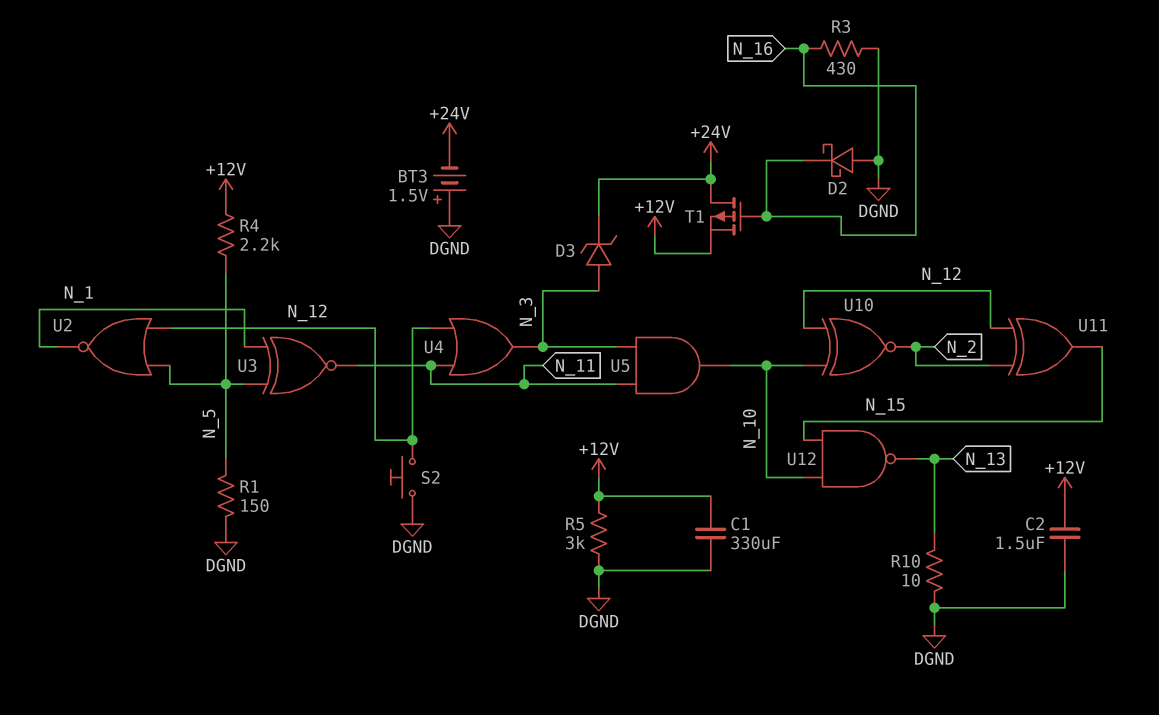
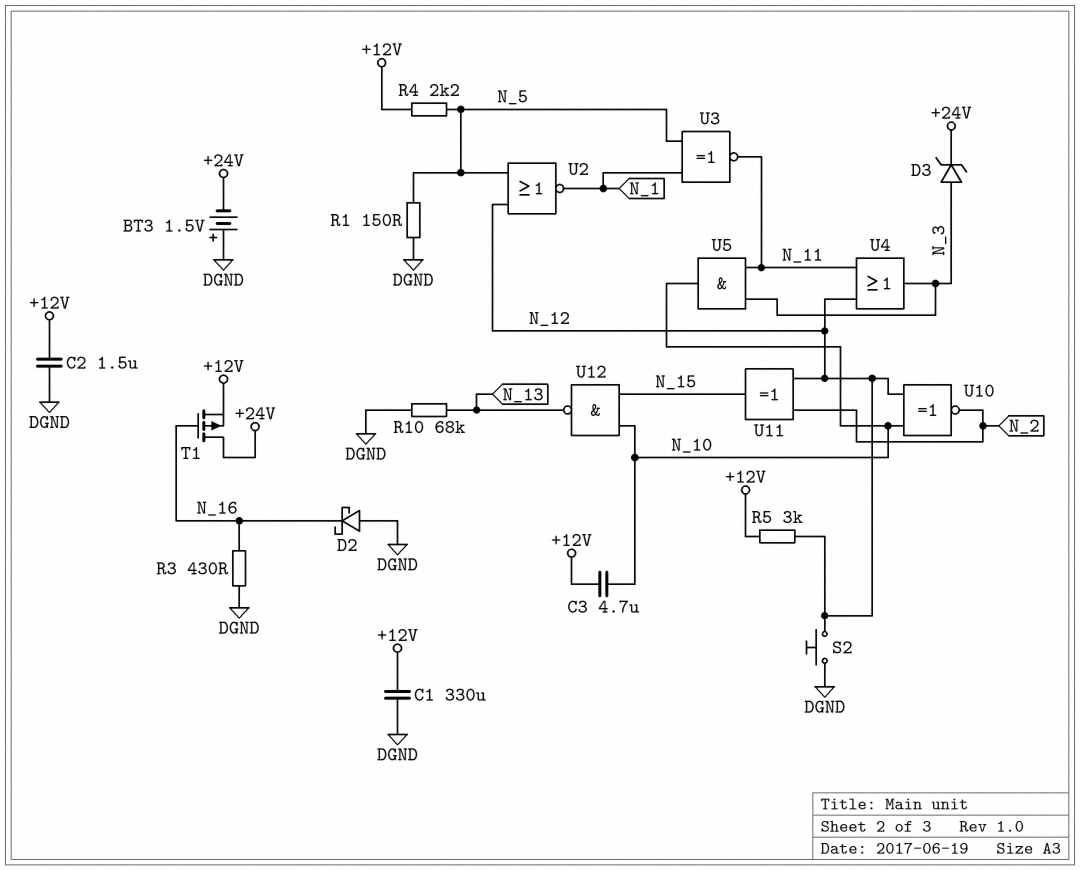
C3: none -> 4.7uF (+12V, N_10)
R5: 3k (+12V, DGND) -> 3k (+12V, N_12)
R10: 10 (DGND, N_13) -> 68k (DGND, N_13)

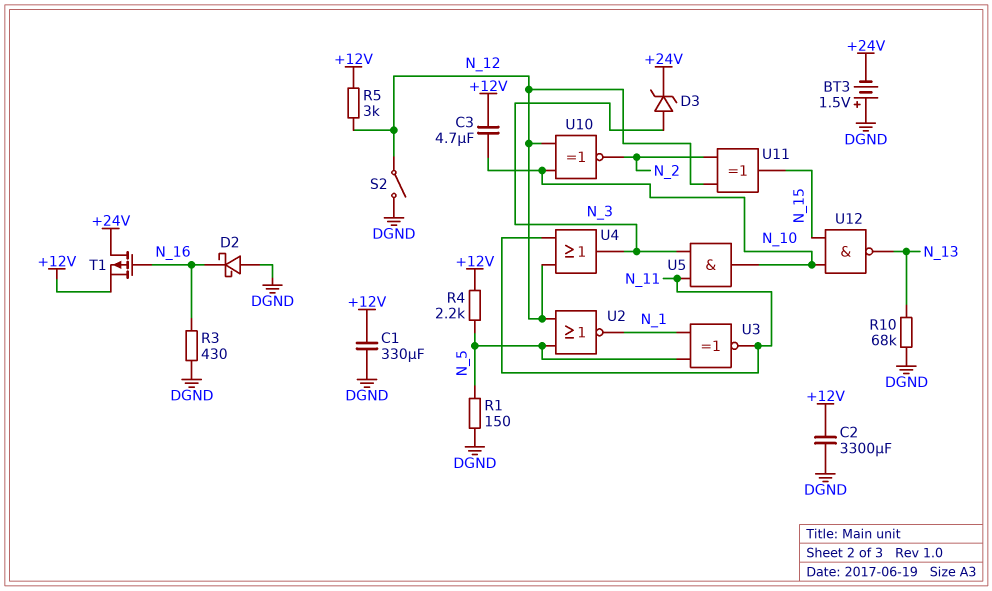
C2: 1.5uF (+12V, DGND) -> 3300uF (+12V, DGND)
S2: button (DGND, N_12) -> switch (DGND, N_12)

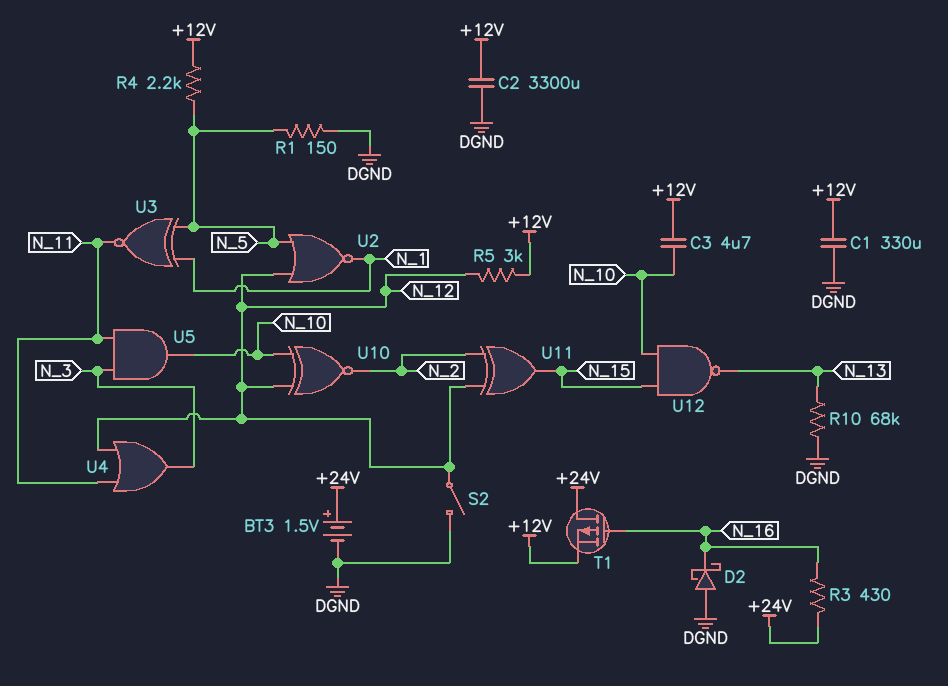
BT3: 1.5V (plus DGND, minus +24V) -> 1.5V (plus +24V, minus DGND)
D3: zener (A N_3, K +24V) -> none
R3: 430 (DGND, N_16) -> 430 (+24V, N_16)

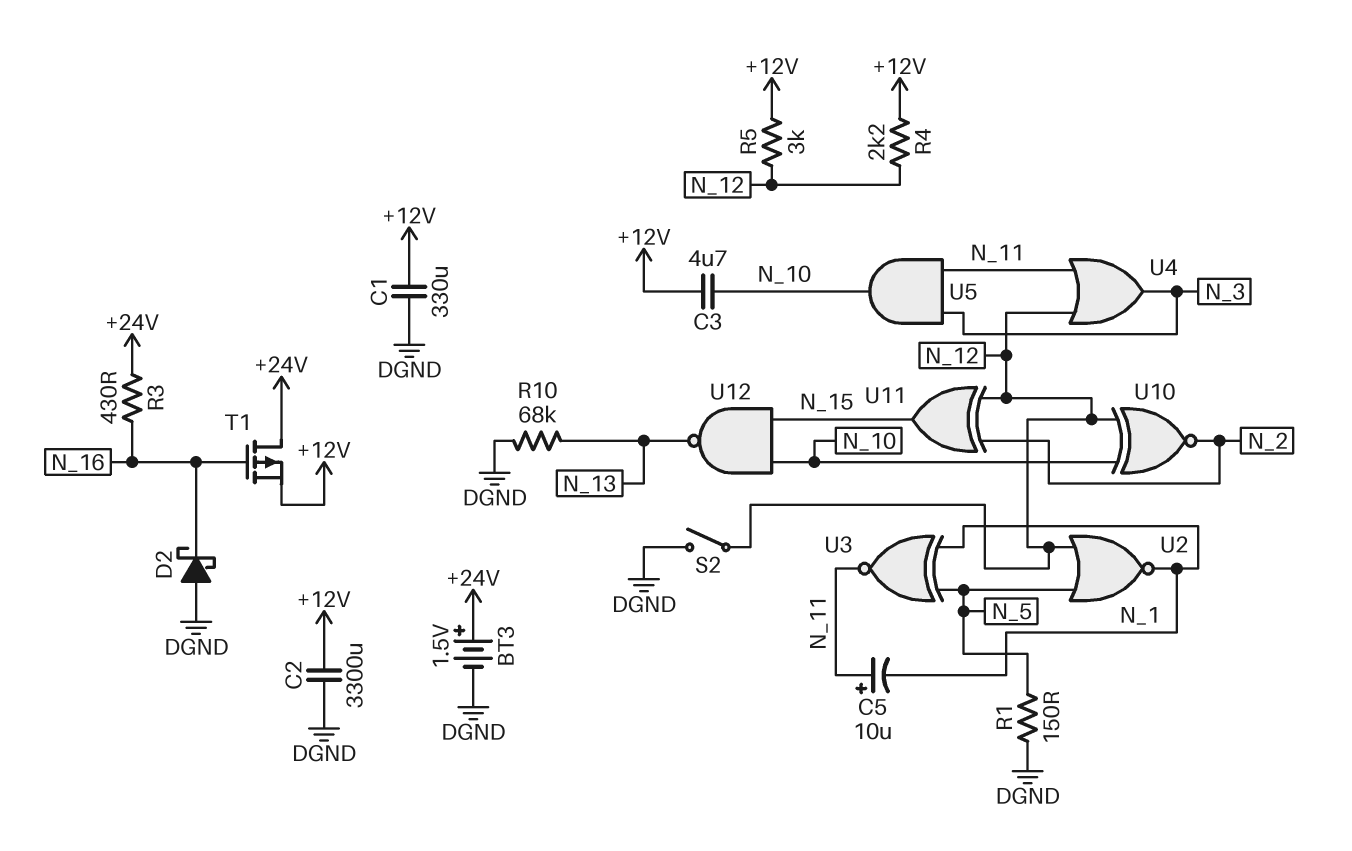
C5: none -> 10uF (plus N_11, minus N_1)
R4: 2.2k (+12V, N_5) -> 2.2k (+12V, N_12)

